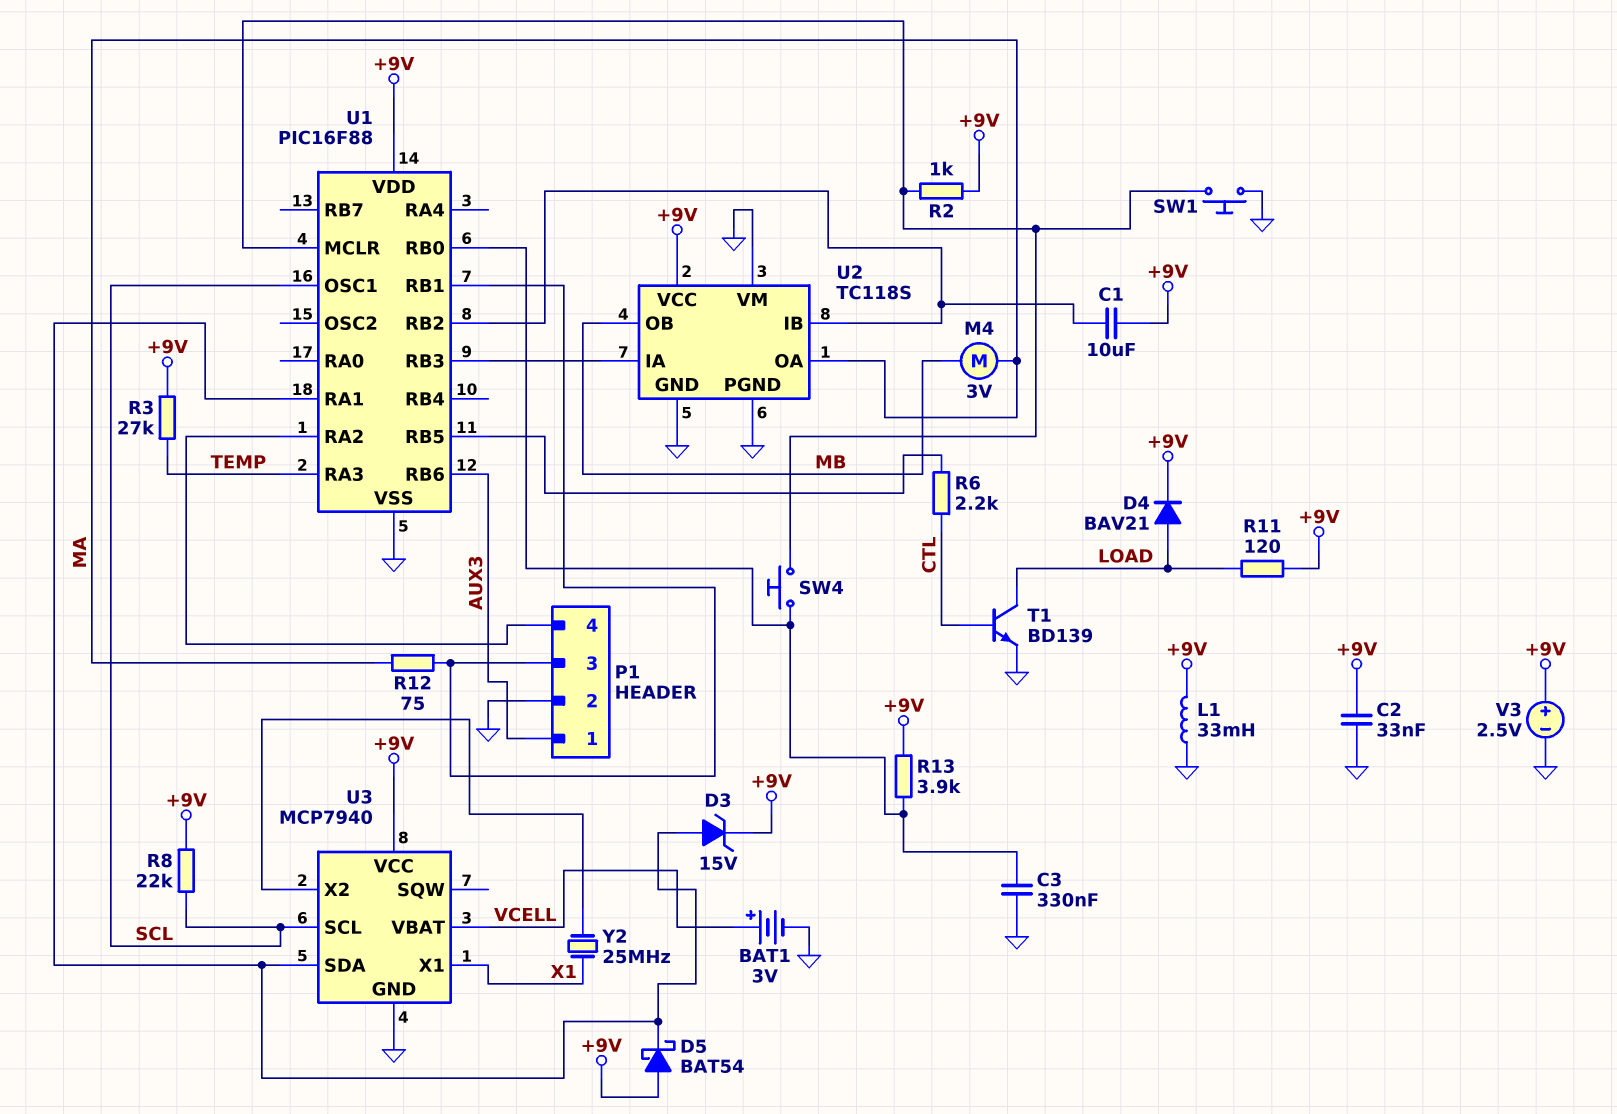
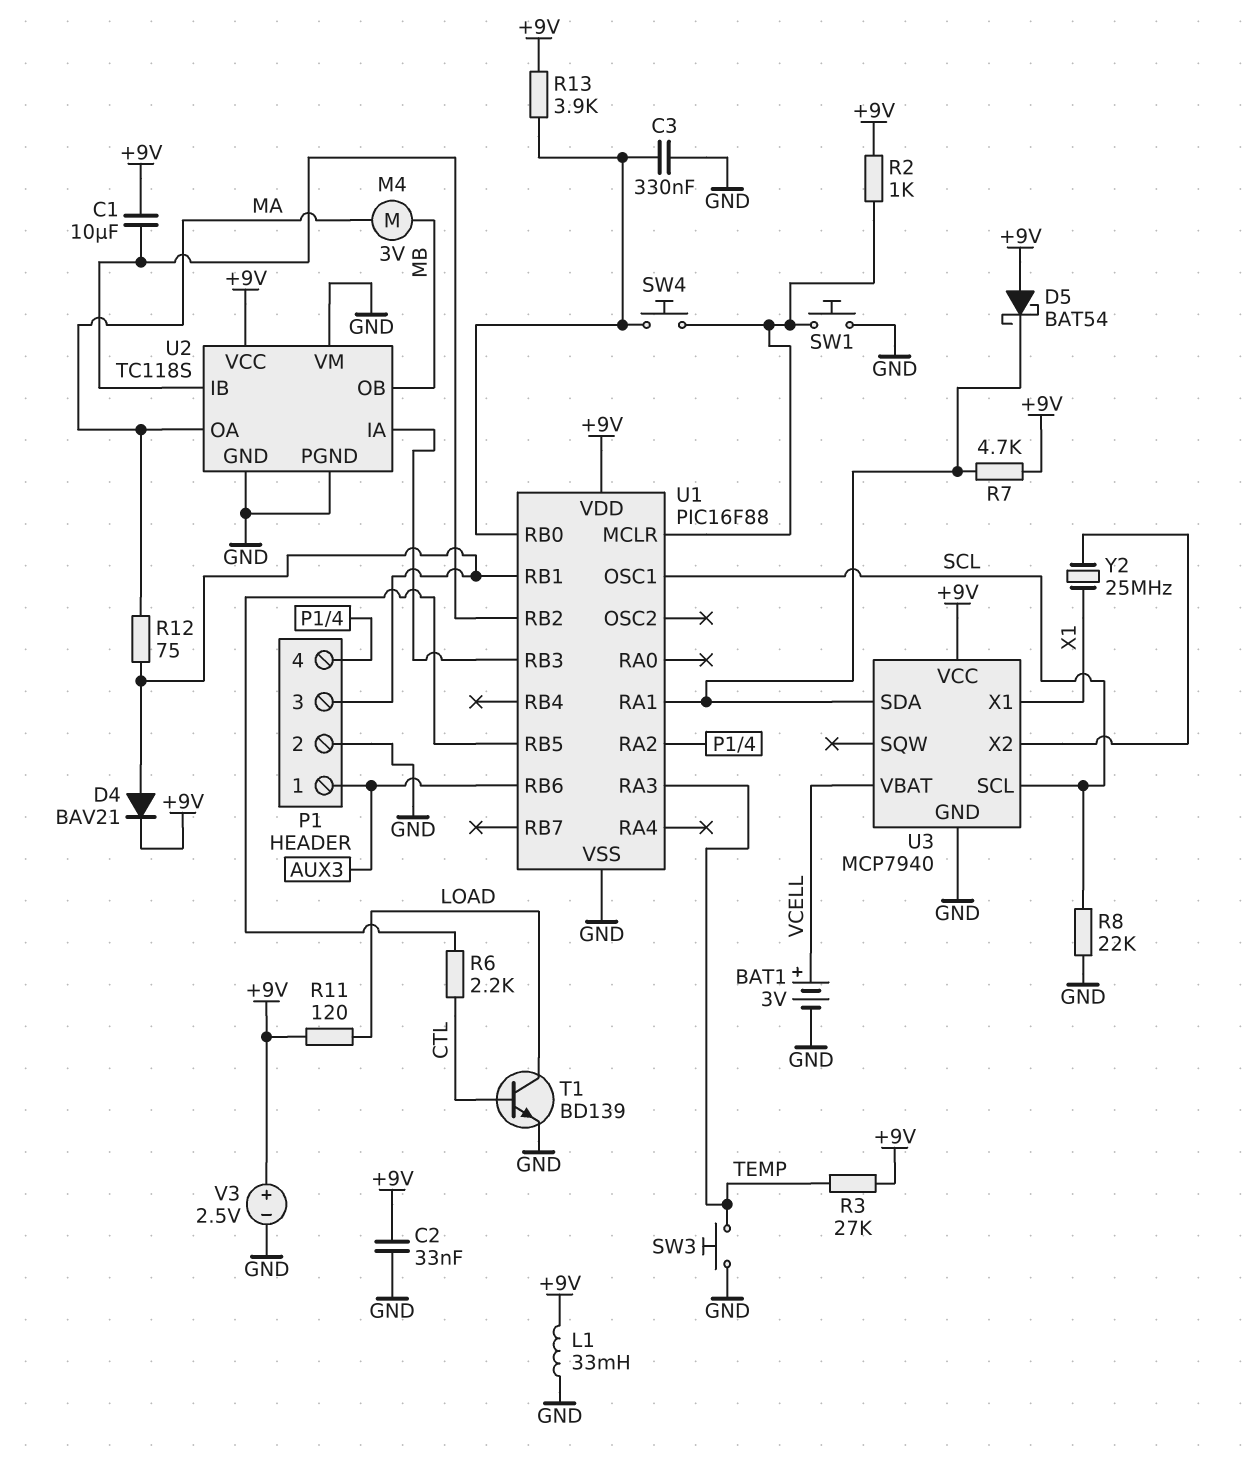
D3: zener 15V (A U1/RA1, K +9V) -> none
D4: diode BAV21 (A LOAD, K +9V) -> diode BAV21 (A P1/3, K +9V)
R7: none -> 4.7k (+9V, U1/RA1)
R8: 22k (+9V, SCL) -> 22k (GND, SCL)
SW3: none -> button (GND, TEMP)

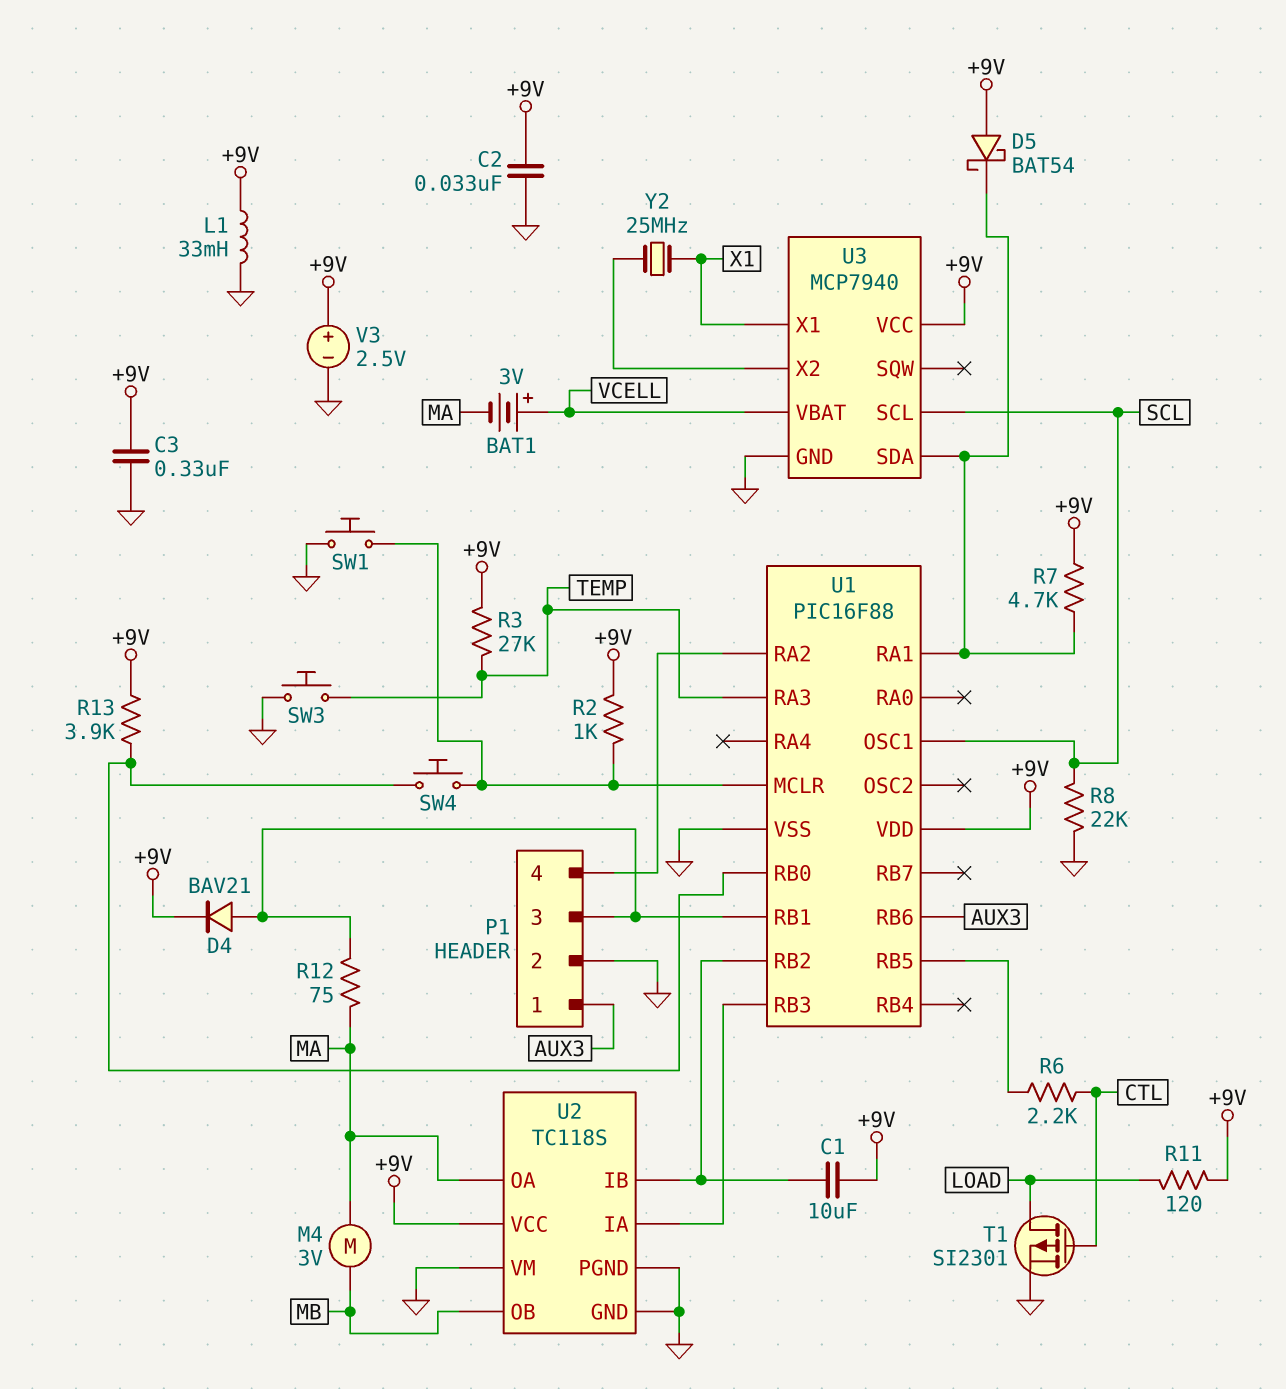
BAT1: 3V (plus VCELL, minus GND) -> 3V (plus VCELL, minus MA)
C3: 330nF (GND, U1/RB0) -> 330nF (+9V, GND)
T1: NPN BD139 (B CTL, C LOAD, E GND) -> PMOS SI2301 (G CTL, D LOAD, S GND)

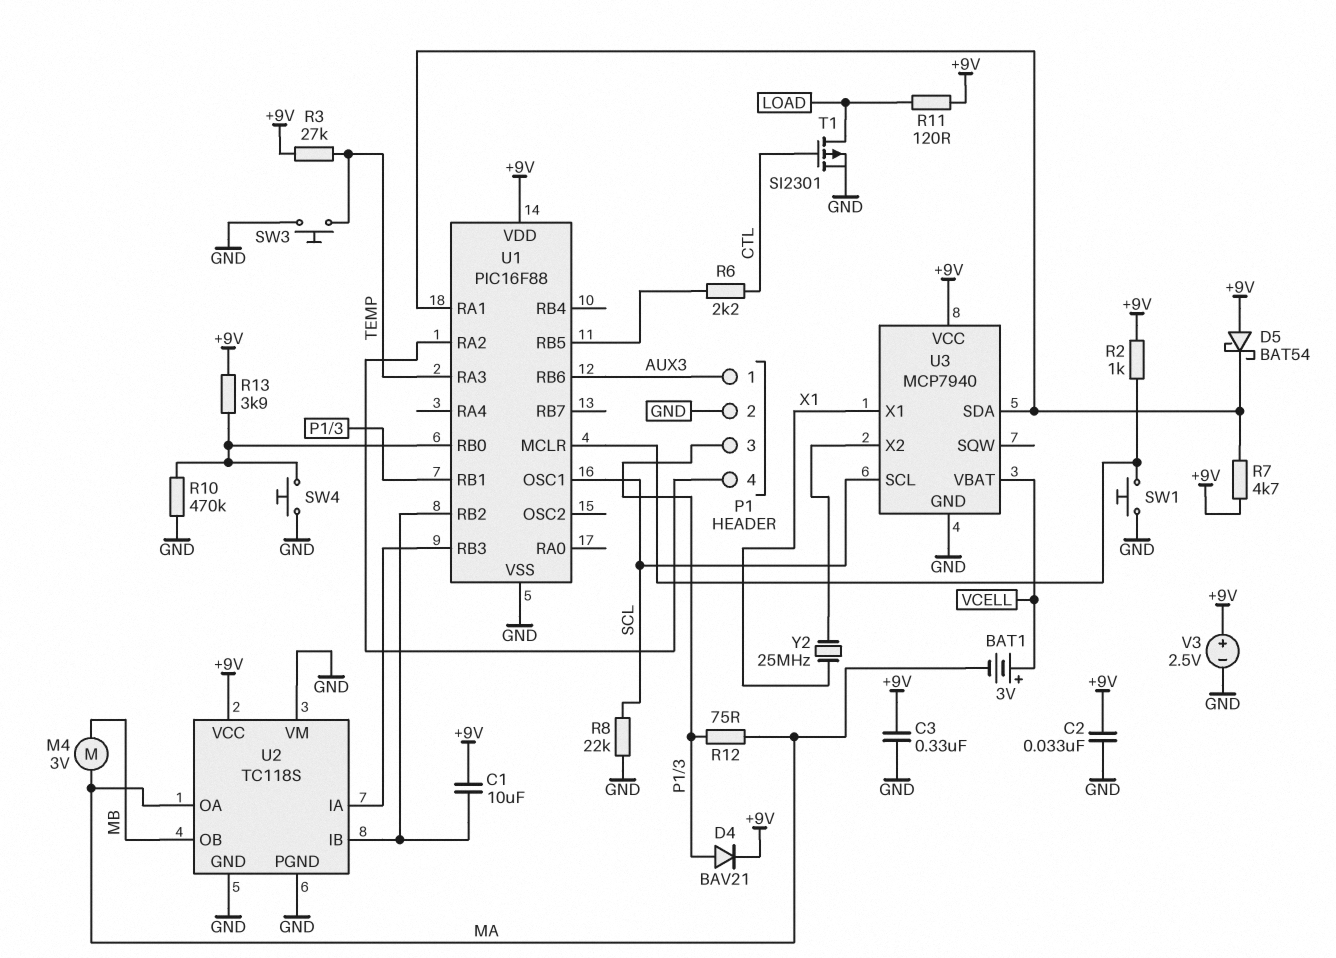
L1: 33mH (+9V, GND) -> none
R10: none -> 470k (GND, U1/RB0)
SW4: button (U1/MCLR, U1/RB0) -> button (GND, U1/RB0)

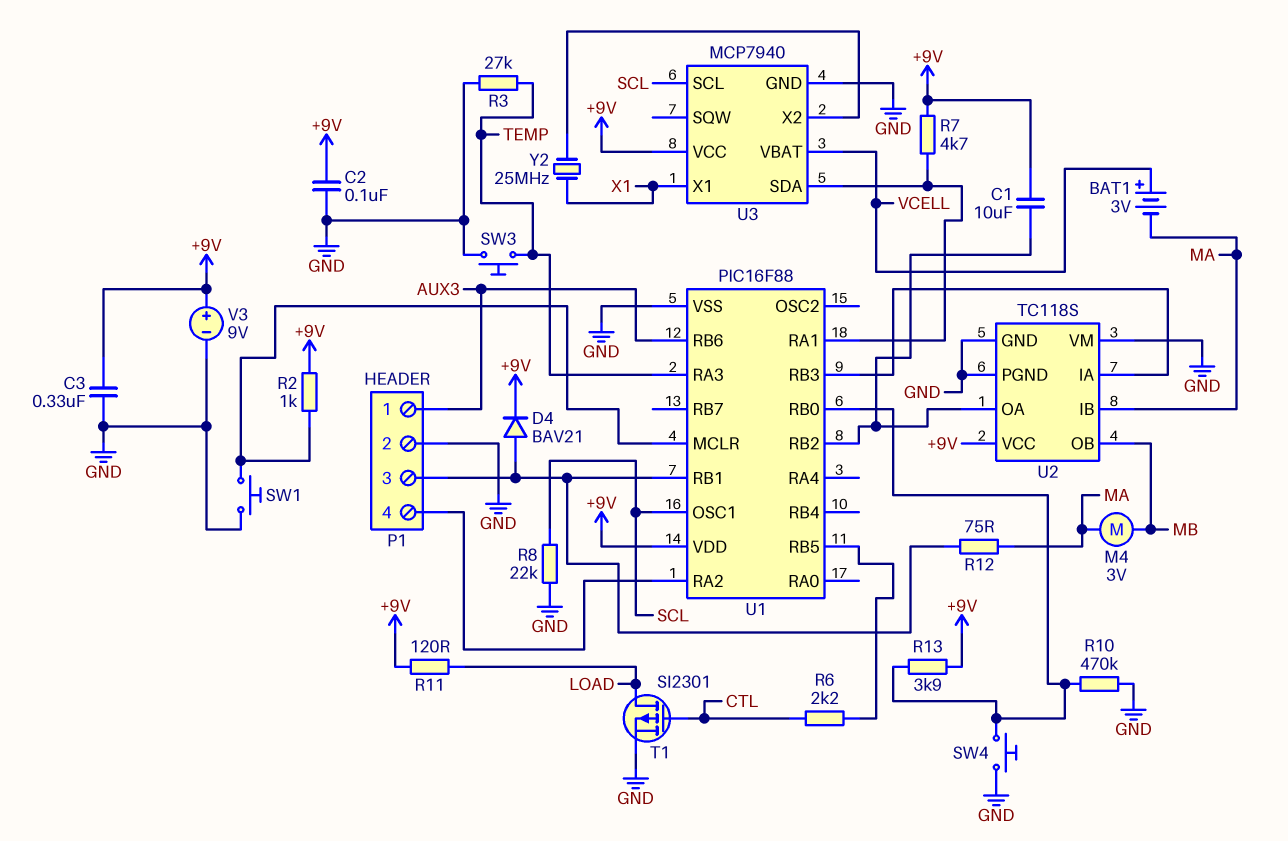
C2: 33nF (+9V, GND) -> 100nF (+9V, GND)
D5: schottky BAT54 (A +9V, K U1/RA1) -> none
R3: 27k (+9V, TEMP) -> 27k (GND, TEMP)
U2 pin IB: U1/RB2 -> MA
U2 pin OA: MA -> U1/RB2
V3: 2.5V (plus +9V, minus GND) -> 9V (plus +9V, minus GND)

